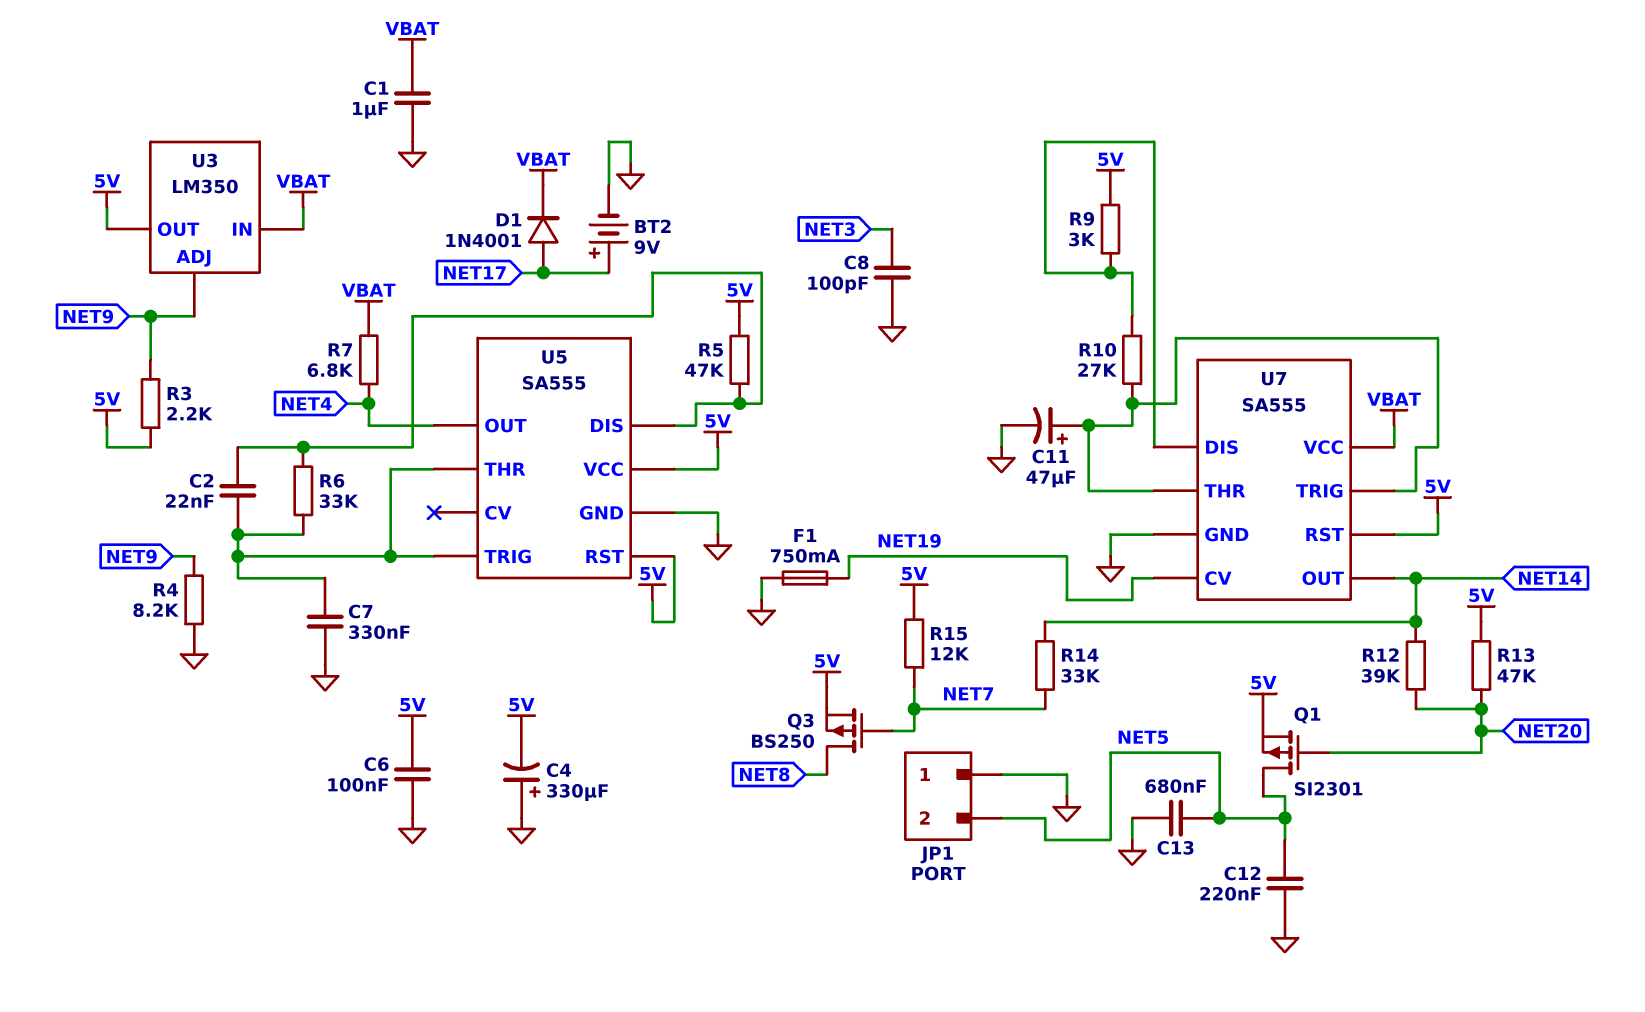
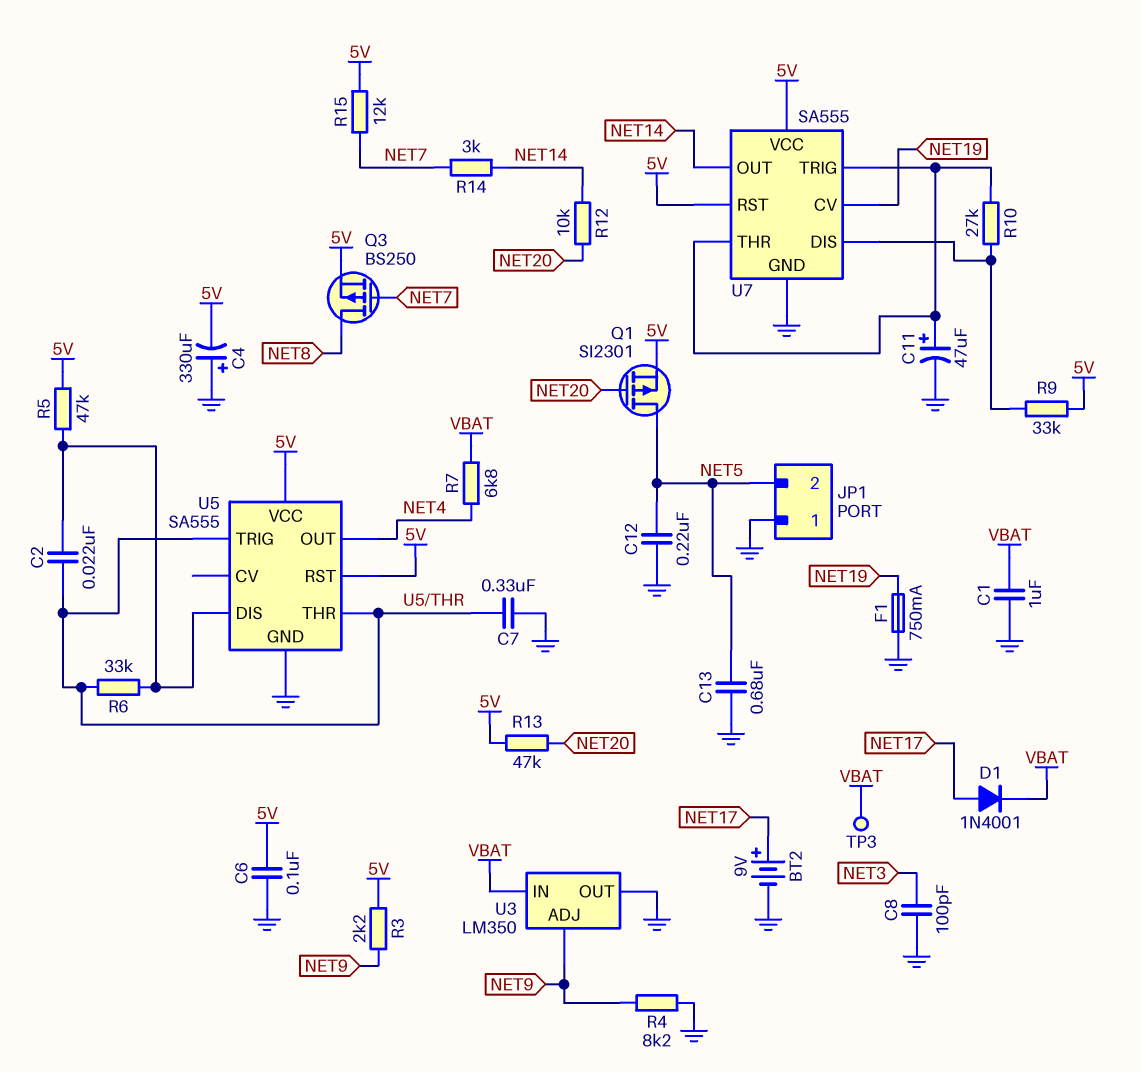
R9: 3k (5V, U7/DIS) -> 33k (5V, U7/DIS)
R12: 39k (NET14, NET20) -> 10k (NET14, NET20)
R14: 33k (NET7, NET14) -> 3k (NET7, NET14)
TP3: none -> test point (VBAT)
U3 pin OUT: 5V -> GND
U7 pin VCC: VBAT -> 5V

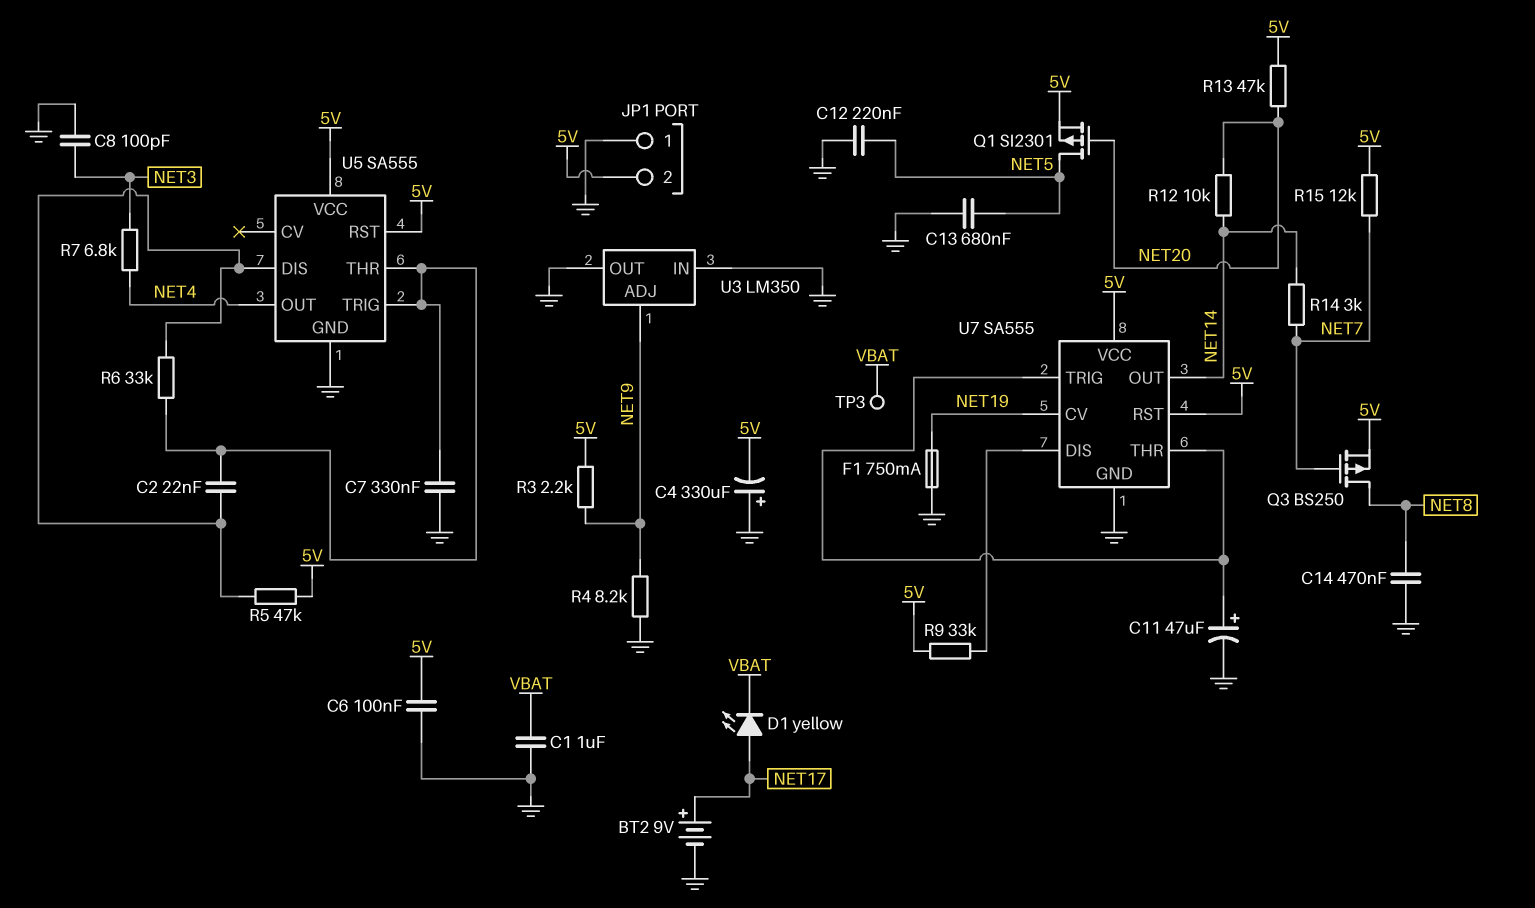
C14: none -> 470nF (GND, NET8)
D1: diode 1N4001 (A NET17, K VBAT) -> LED yellow (A NET17, K VBAT)
JP1 pin 2: NET5 -> 5V
R7: 6.8k (NET4, VBAT) -> 6.8k (NET3, NET4)
R10: 27k (U7/DIS, U7/THR) -> none
U3 pin IN: VBAT -> GND

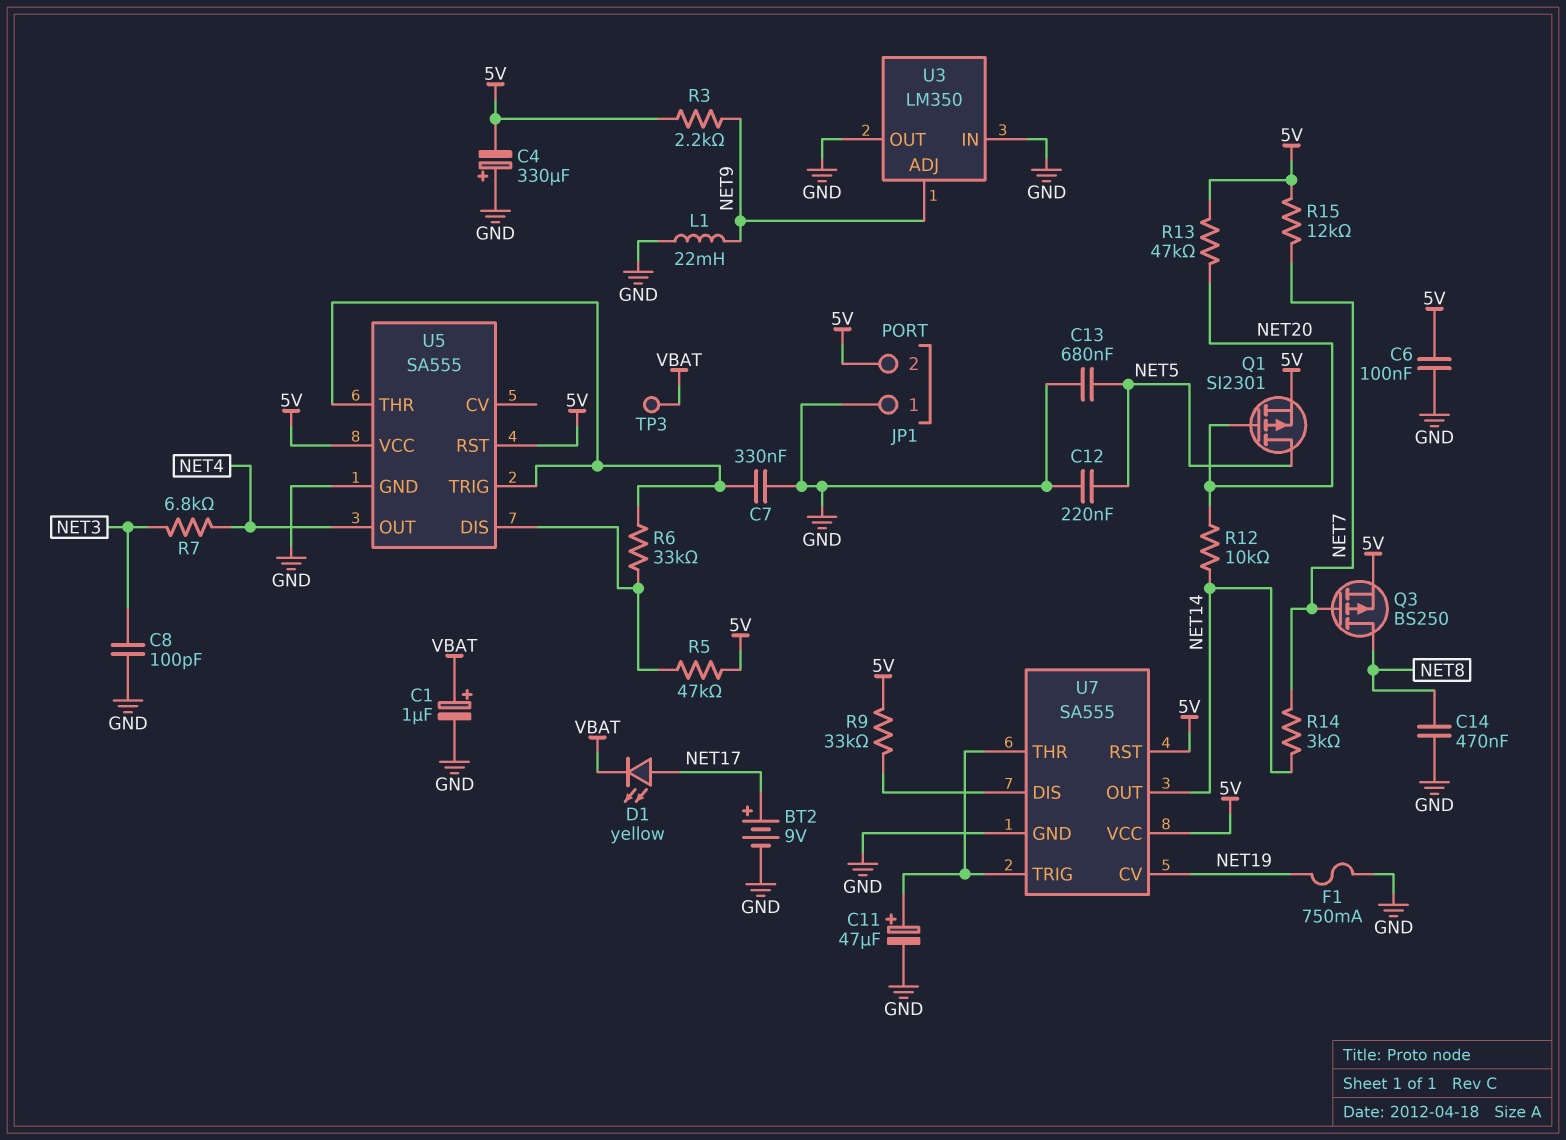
C1: 1uF (GND, VBAT) -> 1uF (plus VBAT, minus GND)
C2: 22nF (U5/DIS, U5/THR) -> none
L1: none -> 22mH (GND, NET9)
R4: 8.2k (GND, NET9) -> none

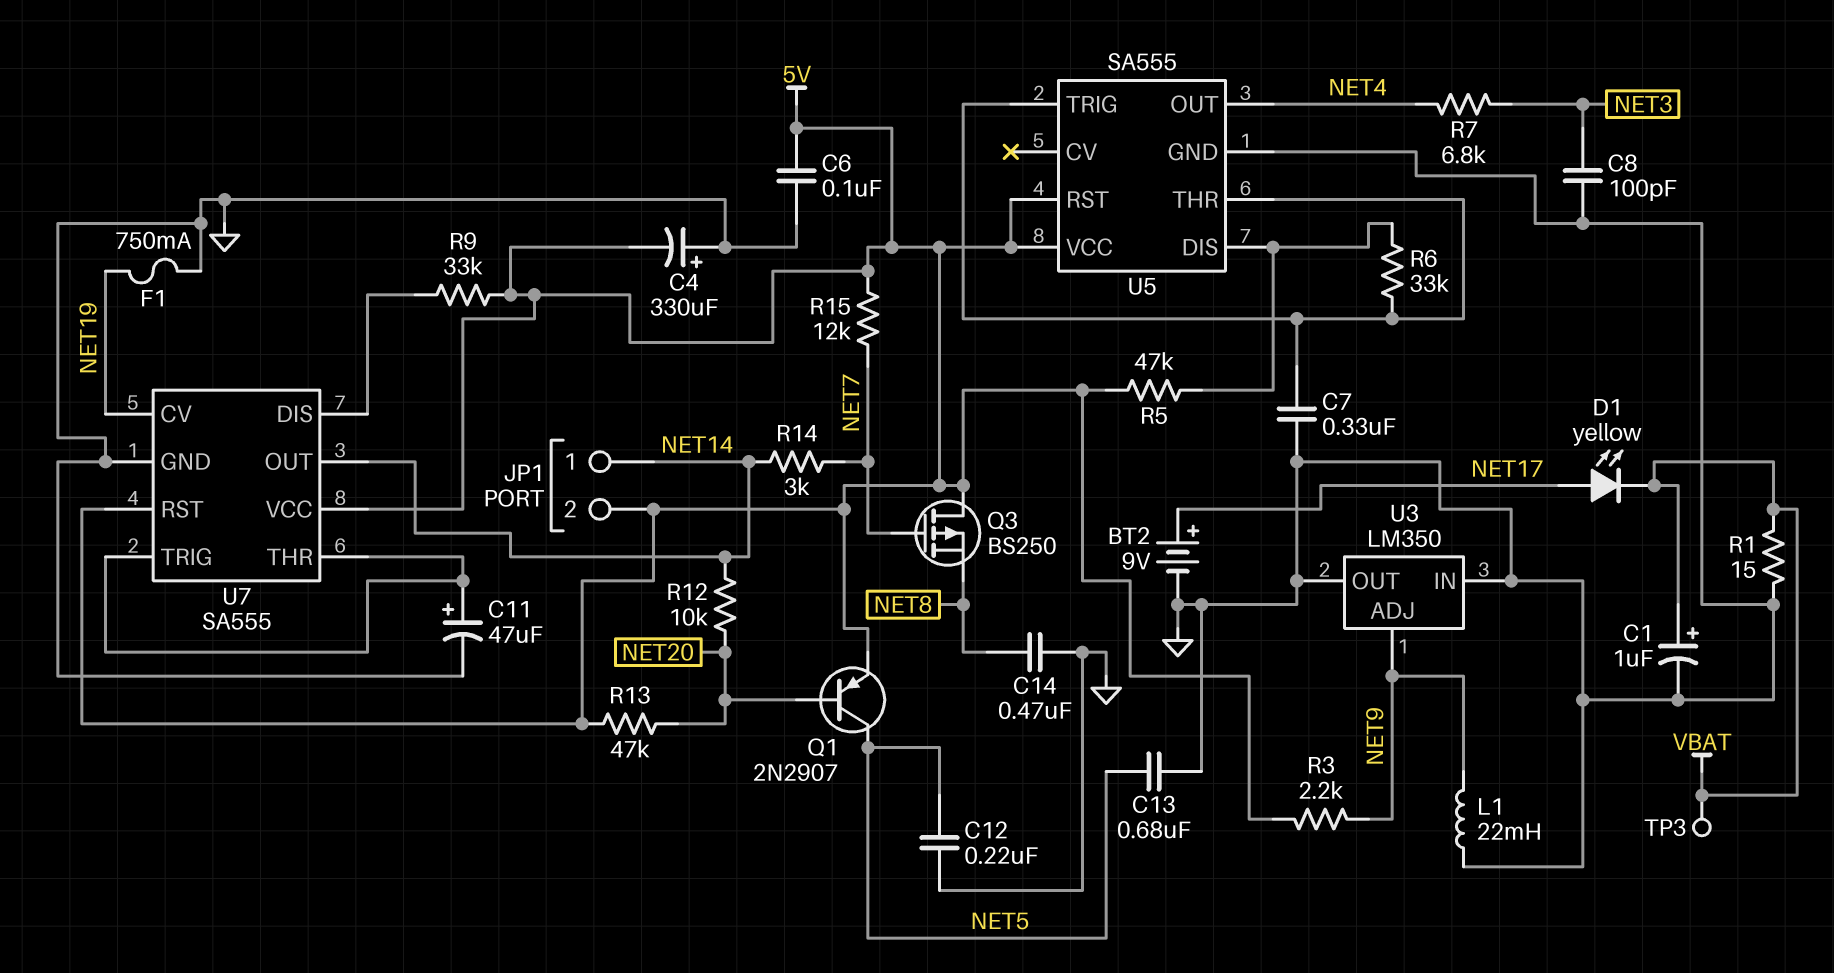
JP1 pin 1: GND -> NET14
Q1: PMOS SI2301 (G NET20, D NET5, S 5V) -> PNP 2N2907 (B NET20, C NET5, E 5V)
Q3: PMOS BS250 (G NET7, D NET8, S 5V) -> PMOS BS250 (G NET7, D 5V, S NET8)
R1: none -> 15 (GND, VBAT)

